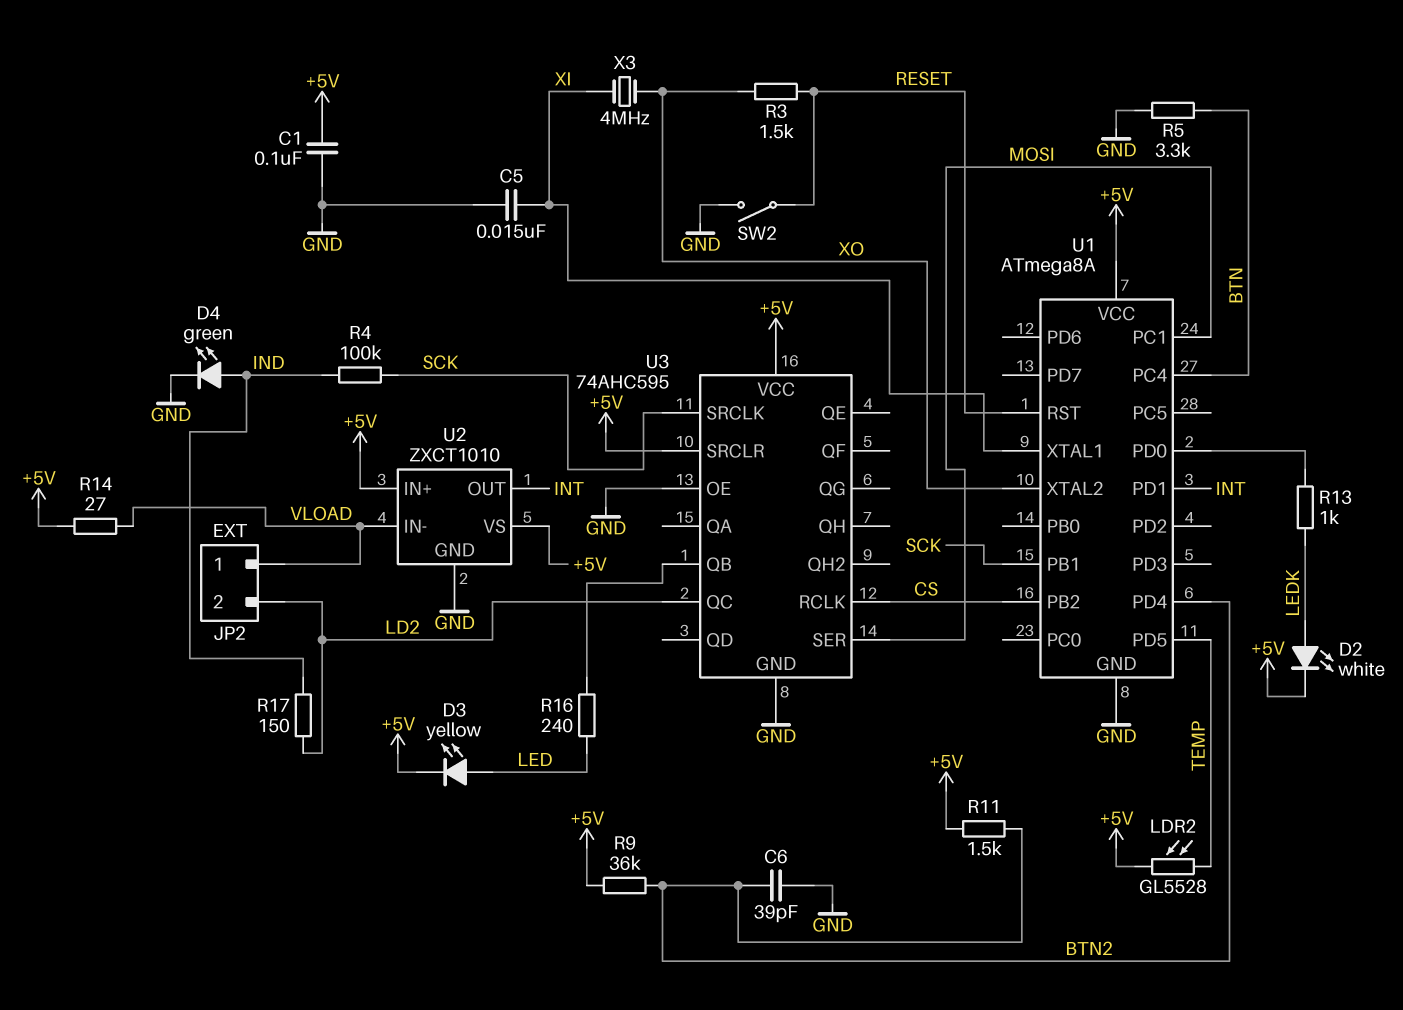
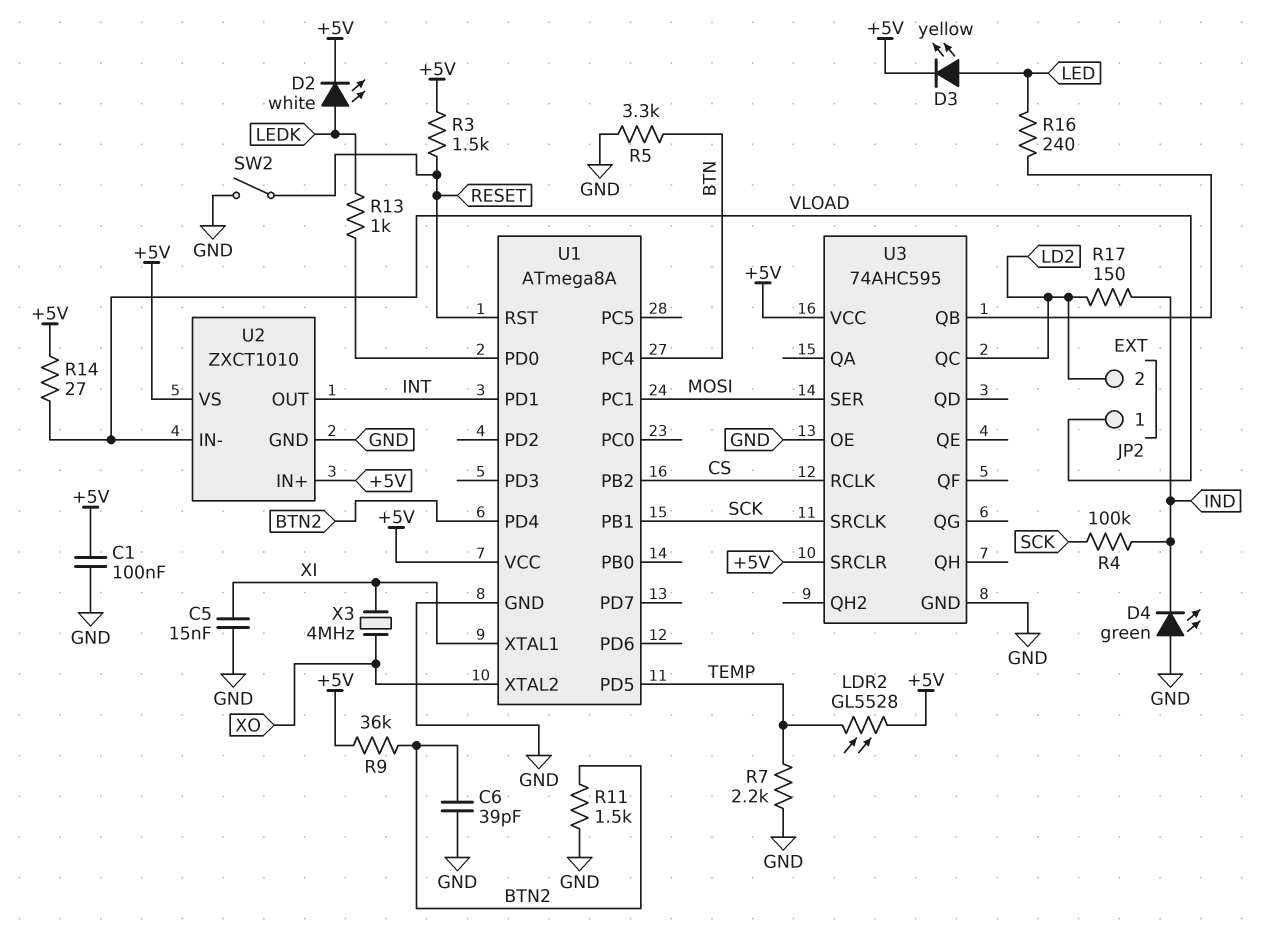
D4: LED green (A IND, K GND) -> LED green (A GND, K IND)
R3: 1.5k (RESET, XO) -> 1.5k (+5V, RESET)
R7: none -> 2.2k (GND, TEMP)
R11: 1.5k (+5V, BTN2) -> 1.5k (BTN2, GND)

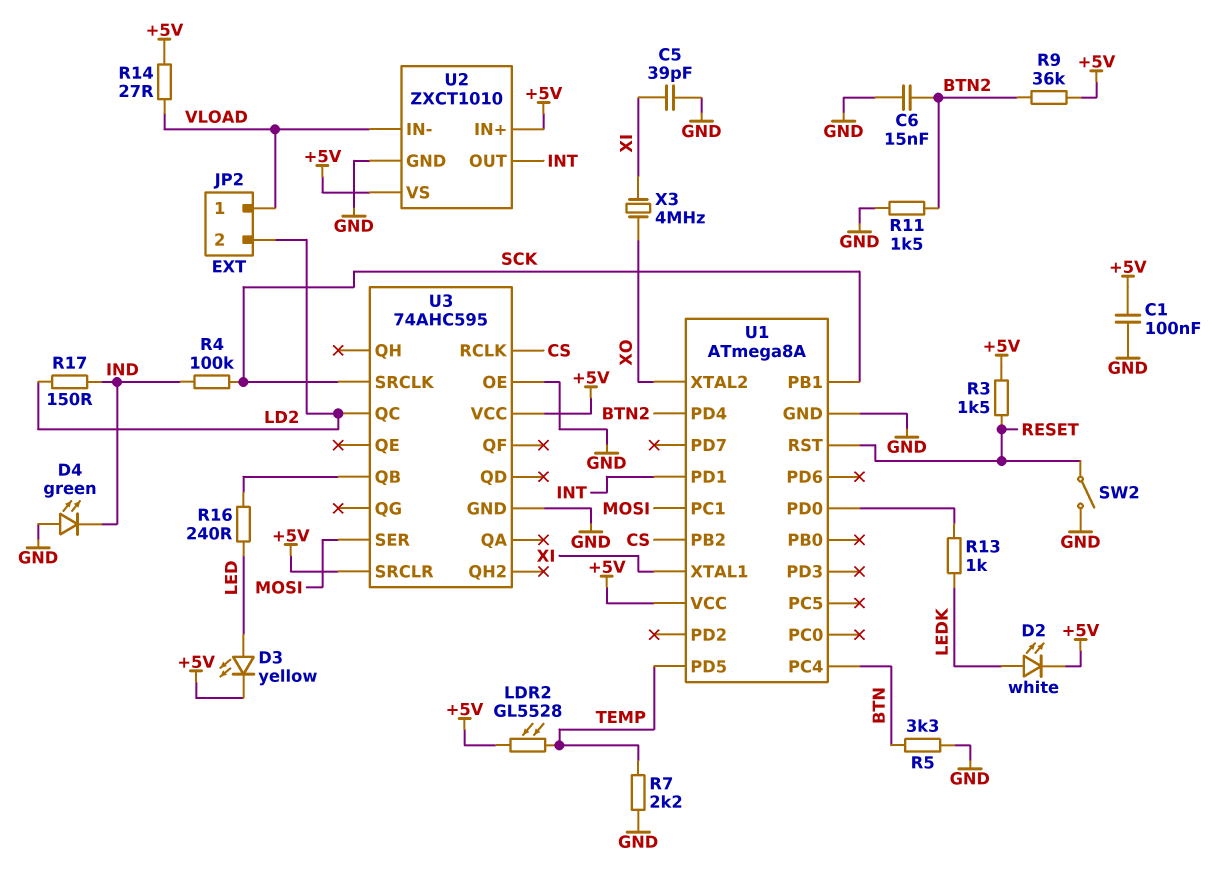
C5: 15nF (GND, XI) -> 39pF (GND, XI)
C6: 39pF (BTN2, GND) -> 15nF (BTN2, GND)

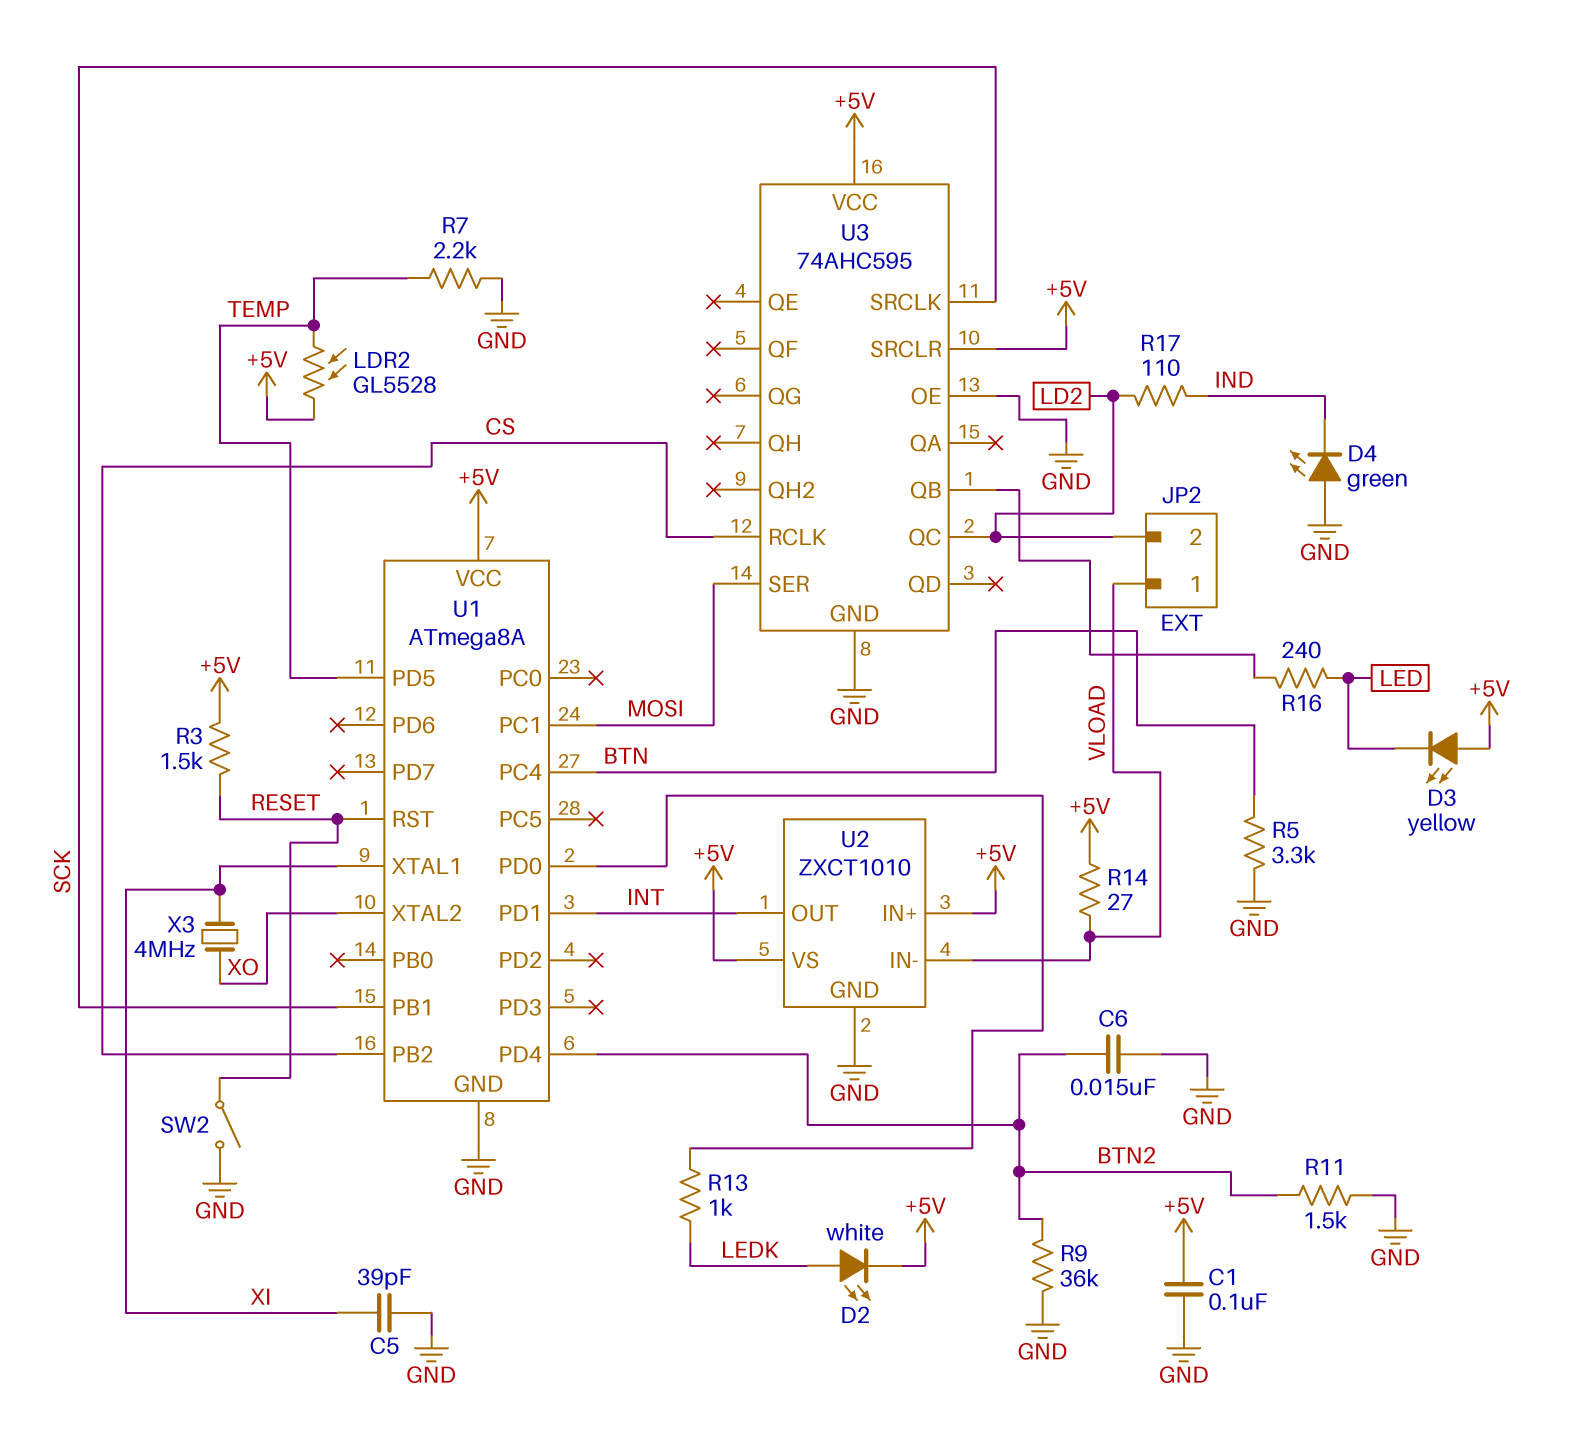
D3: LED yellow (A LED, K +5V) -> LED yellow (A +5V, K LED)
R4: 100k (IND, SCK) -> none
R9: 36k (+5V, BTN2) -> 36k (BTN2, GND)
R17: 150 (IND, LD2) -> 110 (IND, LD2)

